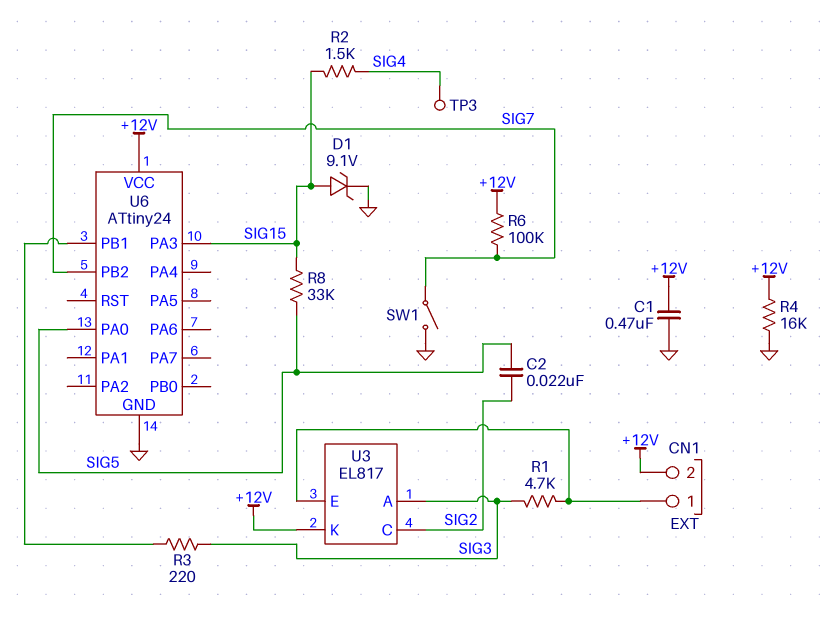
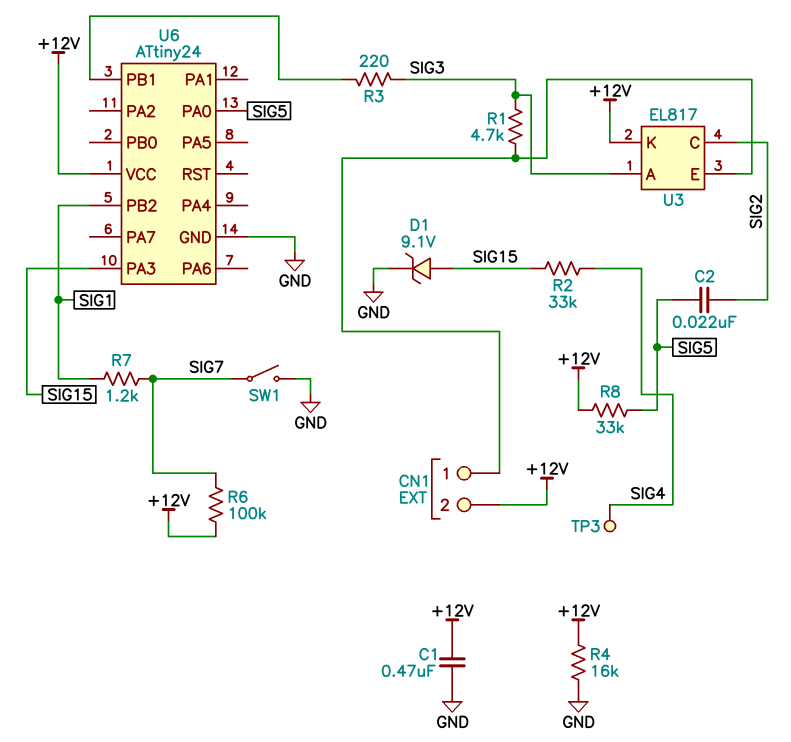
R2: 1.5k (SIG4, SIG15) -> 33k (SIG4, SIG15)
R7: none -> 1.2k (SIG1, SIG7)
R8: 33k (SIG5, SIG15) -> 33k (+12V, SIG5)
U6 pin PB2: SIG7 -> SIG1

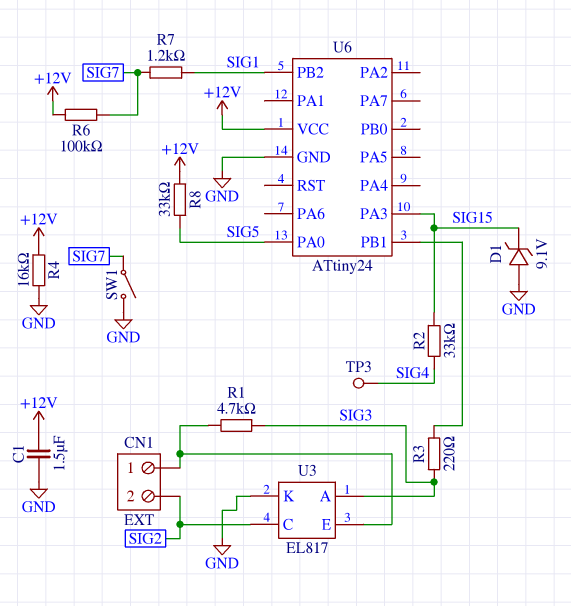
C1: 470nF (+12V, GND) -> 1.5uF (+12V, GND)
C2: 22nF (SIG2, SIG5) -> none
CN1 pin 2: +12V -> SIG2
D1: zener 9.1V (A SIG15, K GND) -> zener 9.1V (A GND, K SIG15)
U3 pin K: +12V -> GND

